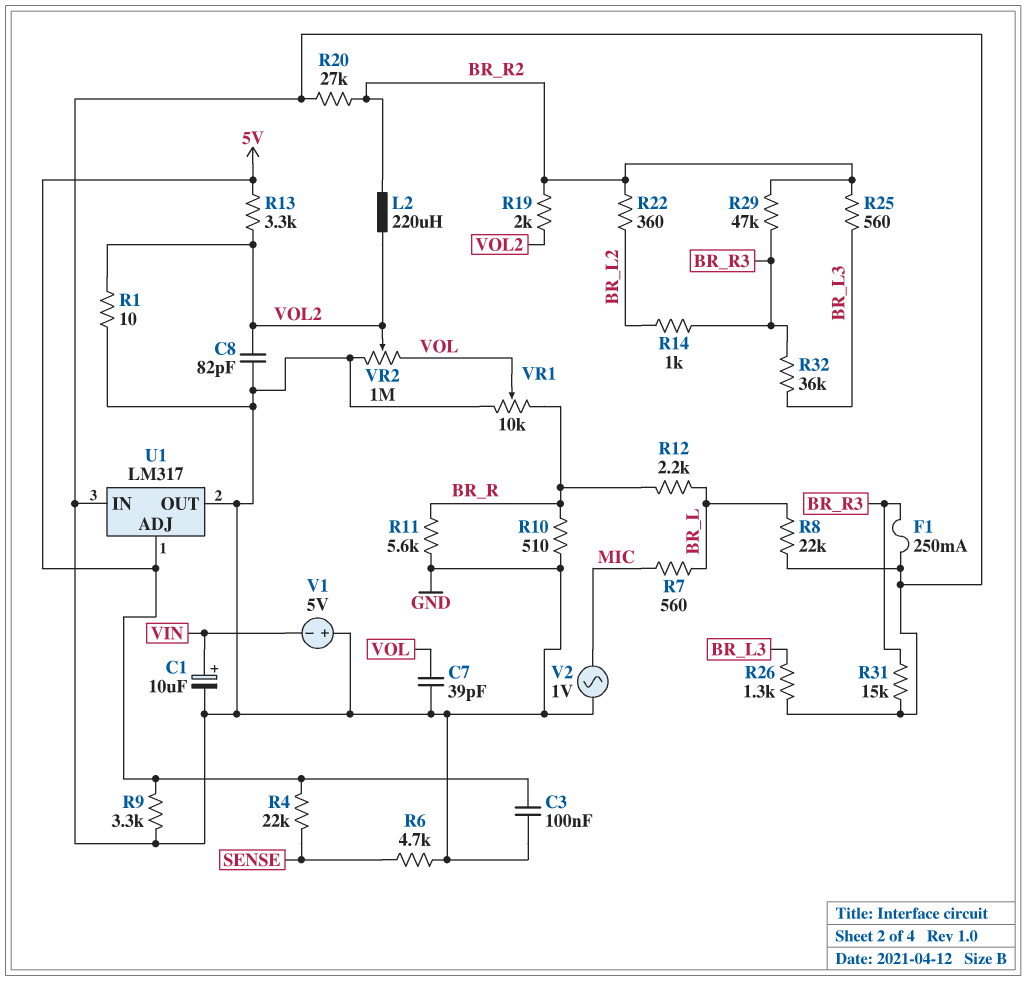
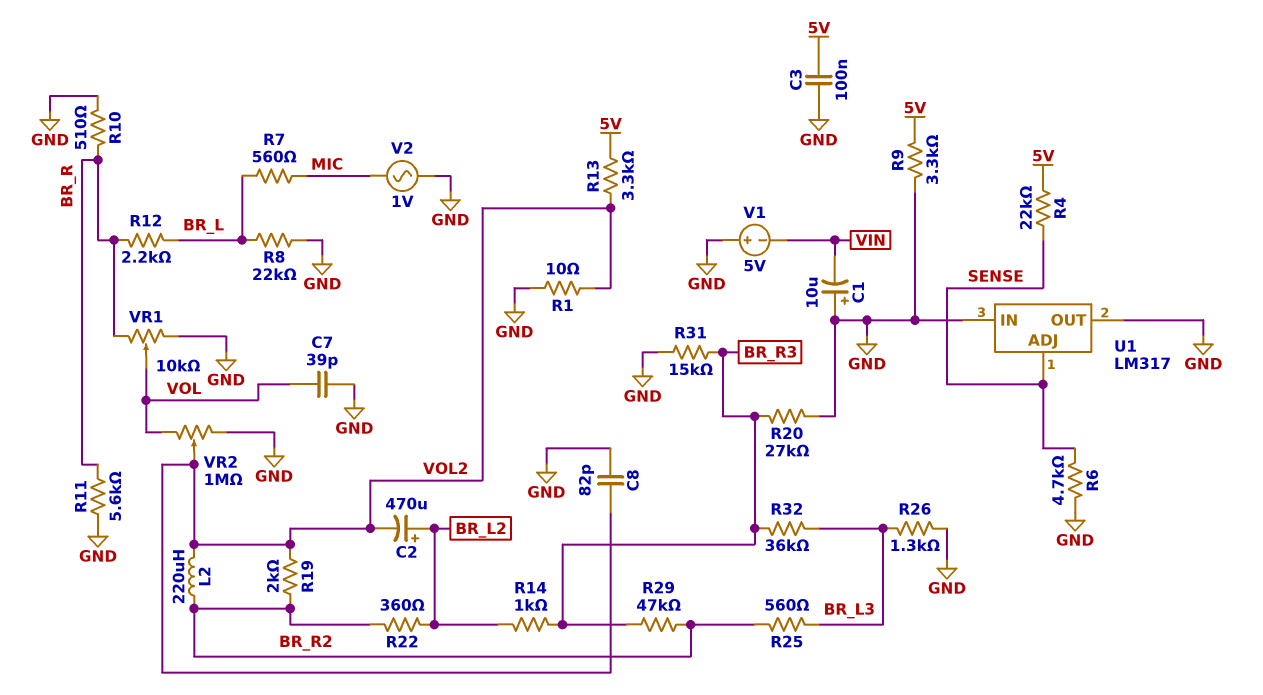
C1: 10uF (plus VIN, minus GND) -> 10uF (plus GND, minus VIN)
C2: none -> 470uF (plus BR_L2, minus VOL2)
F1: 250mA (BR_R3, GND) -> none
R20: 27k (BR_R2, GND) -> 27k (BR_R3, GND)
U1 pin ADJ: 5V -> SENSE

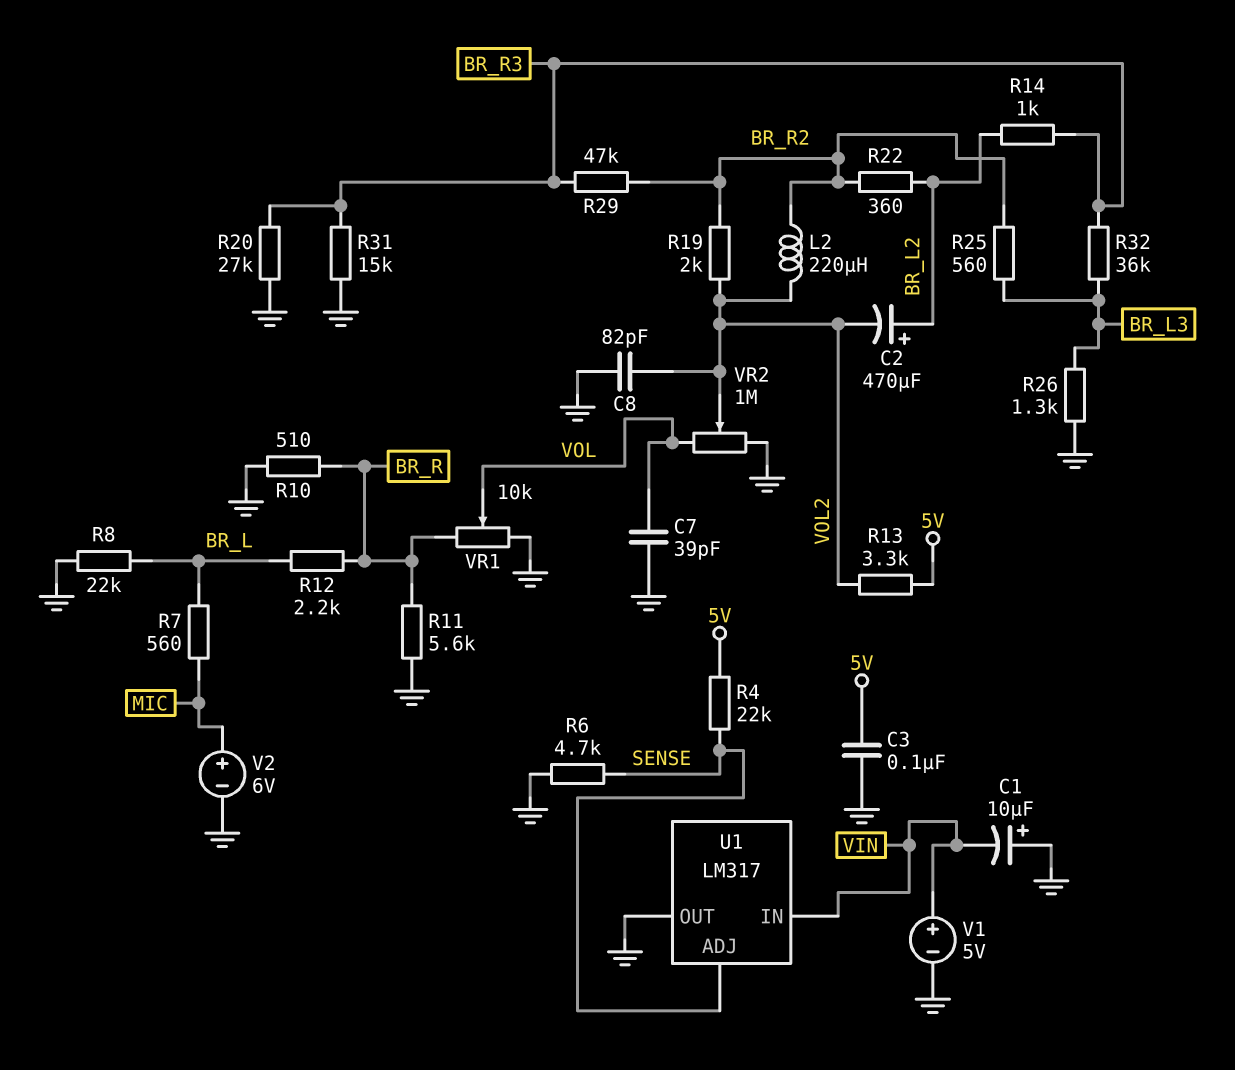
R1: 10 (GND, VOL2) -> none
R9: 3.3k (5V, GND) -> none
U1 pin IN: GND -> VIN
V1: 5V (plus GND, minus VIN) -> 5V (plus VIN, minus GND)
V2: AC 1V (GND, MIC) -> 6V (plus MIC, minus GND)

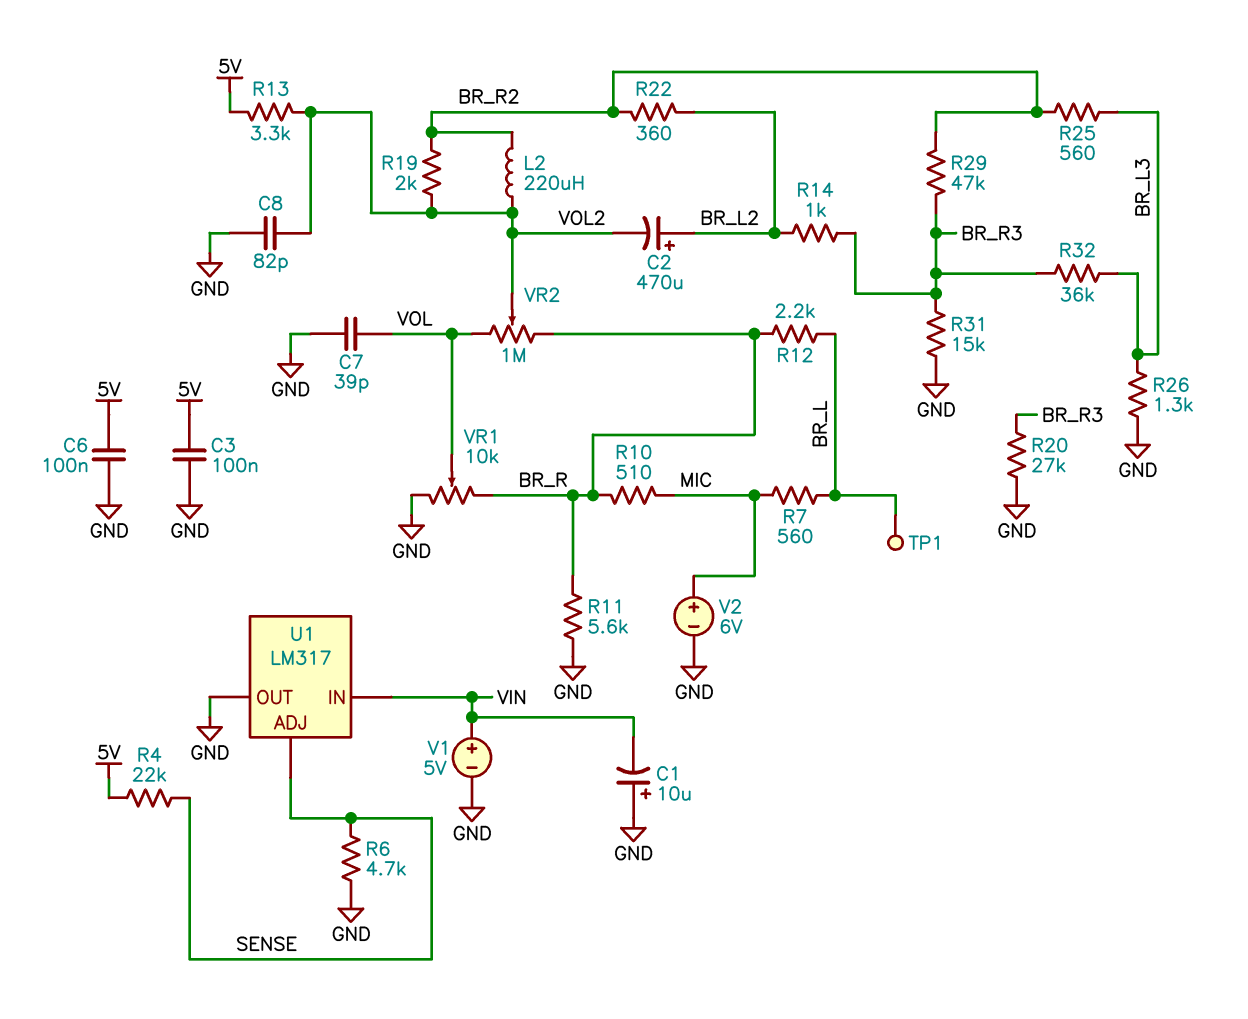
C6: none -> 100nF (5V, GND)
R8: 22k (BR_L, GND) -> none
R10: 510 (BR_R, GND) -> 510 (BR_R, MIC)
TP1: none -> test point (BR_L)
VR2: 1M (GND, VOL, wiper VOL2) -> 1M (BR_R, VOL, wiper VOL2)

